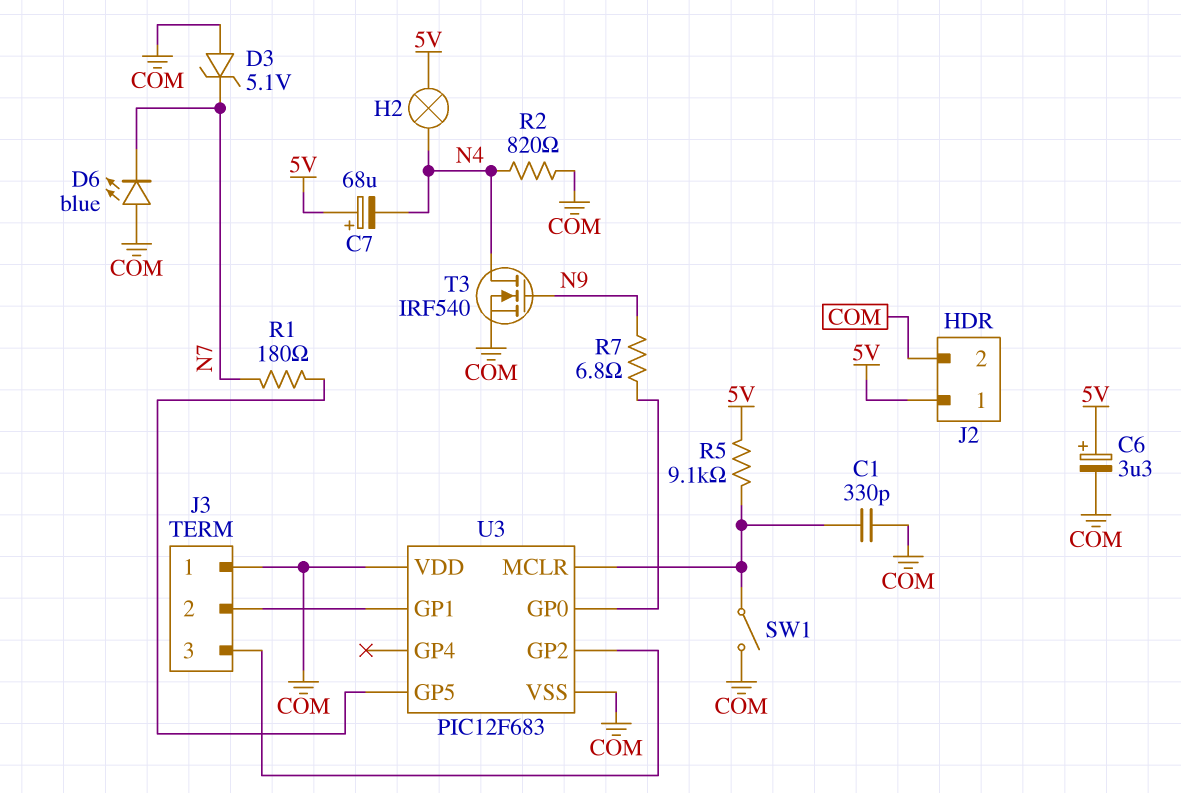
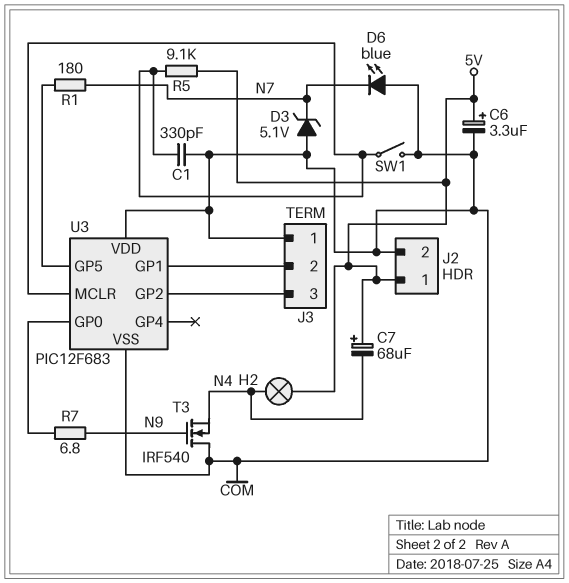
R2: 820 (COM, N4) -> none
T3: NMOS IRF540 (G N9, D N4, S COM) -> NMOS IRF540 (G N9, D COM, S N4)

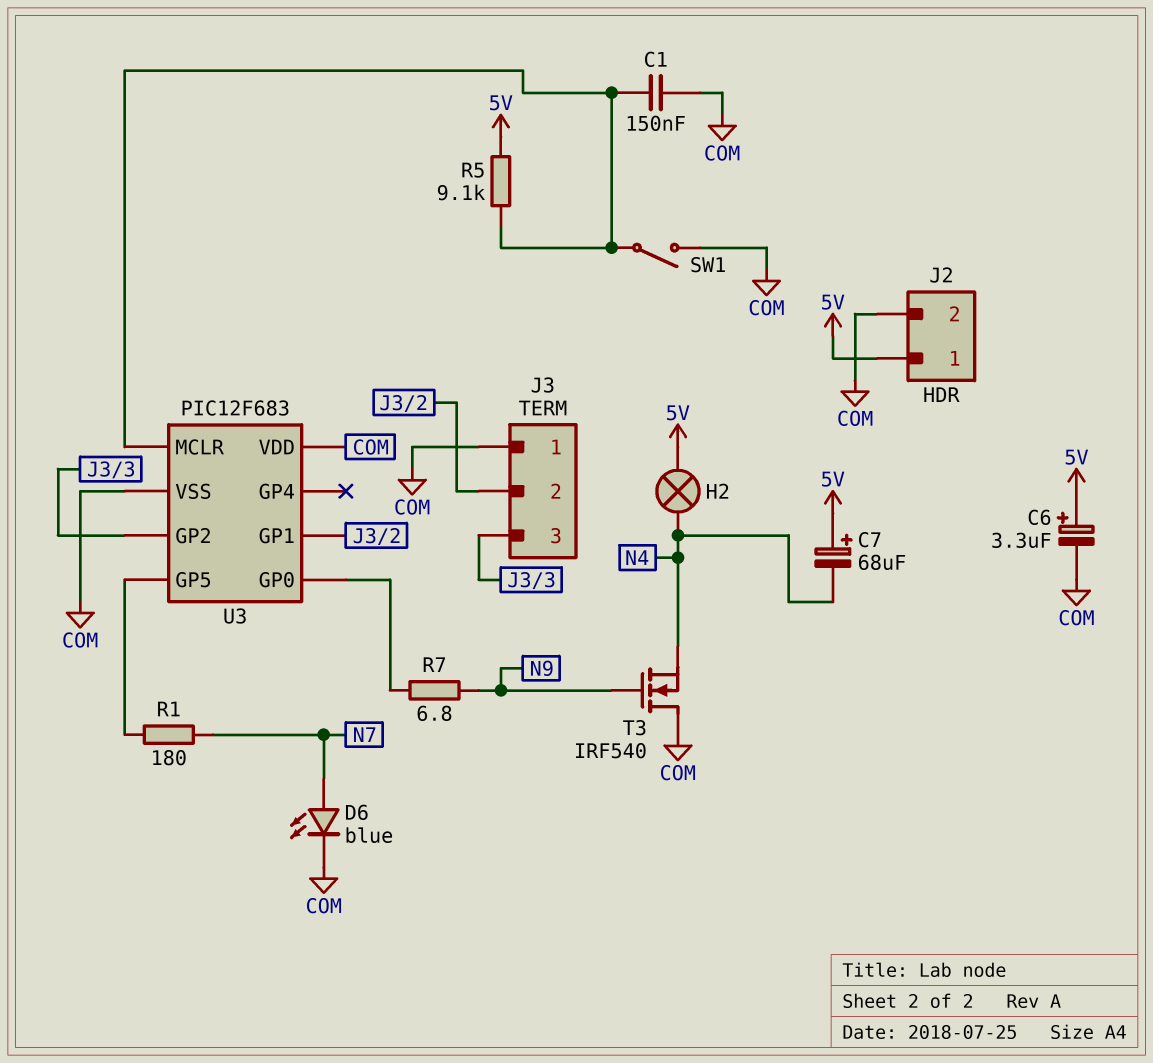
C1: 330pF (COM, U3/MCLR) -> 150nF (COM, U3/MCLR)
D3: zener 5.1V (A COM, K N7) -> none
D6: LED blue (A COM, K N7) -> LED blue (A N7, K COM)

